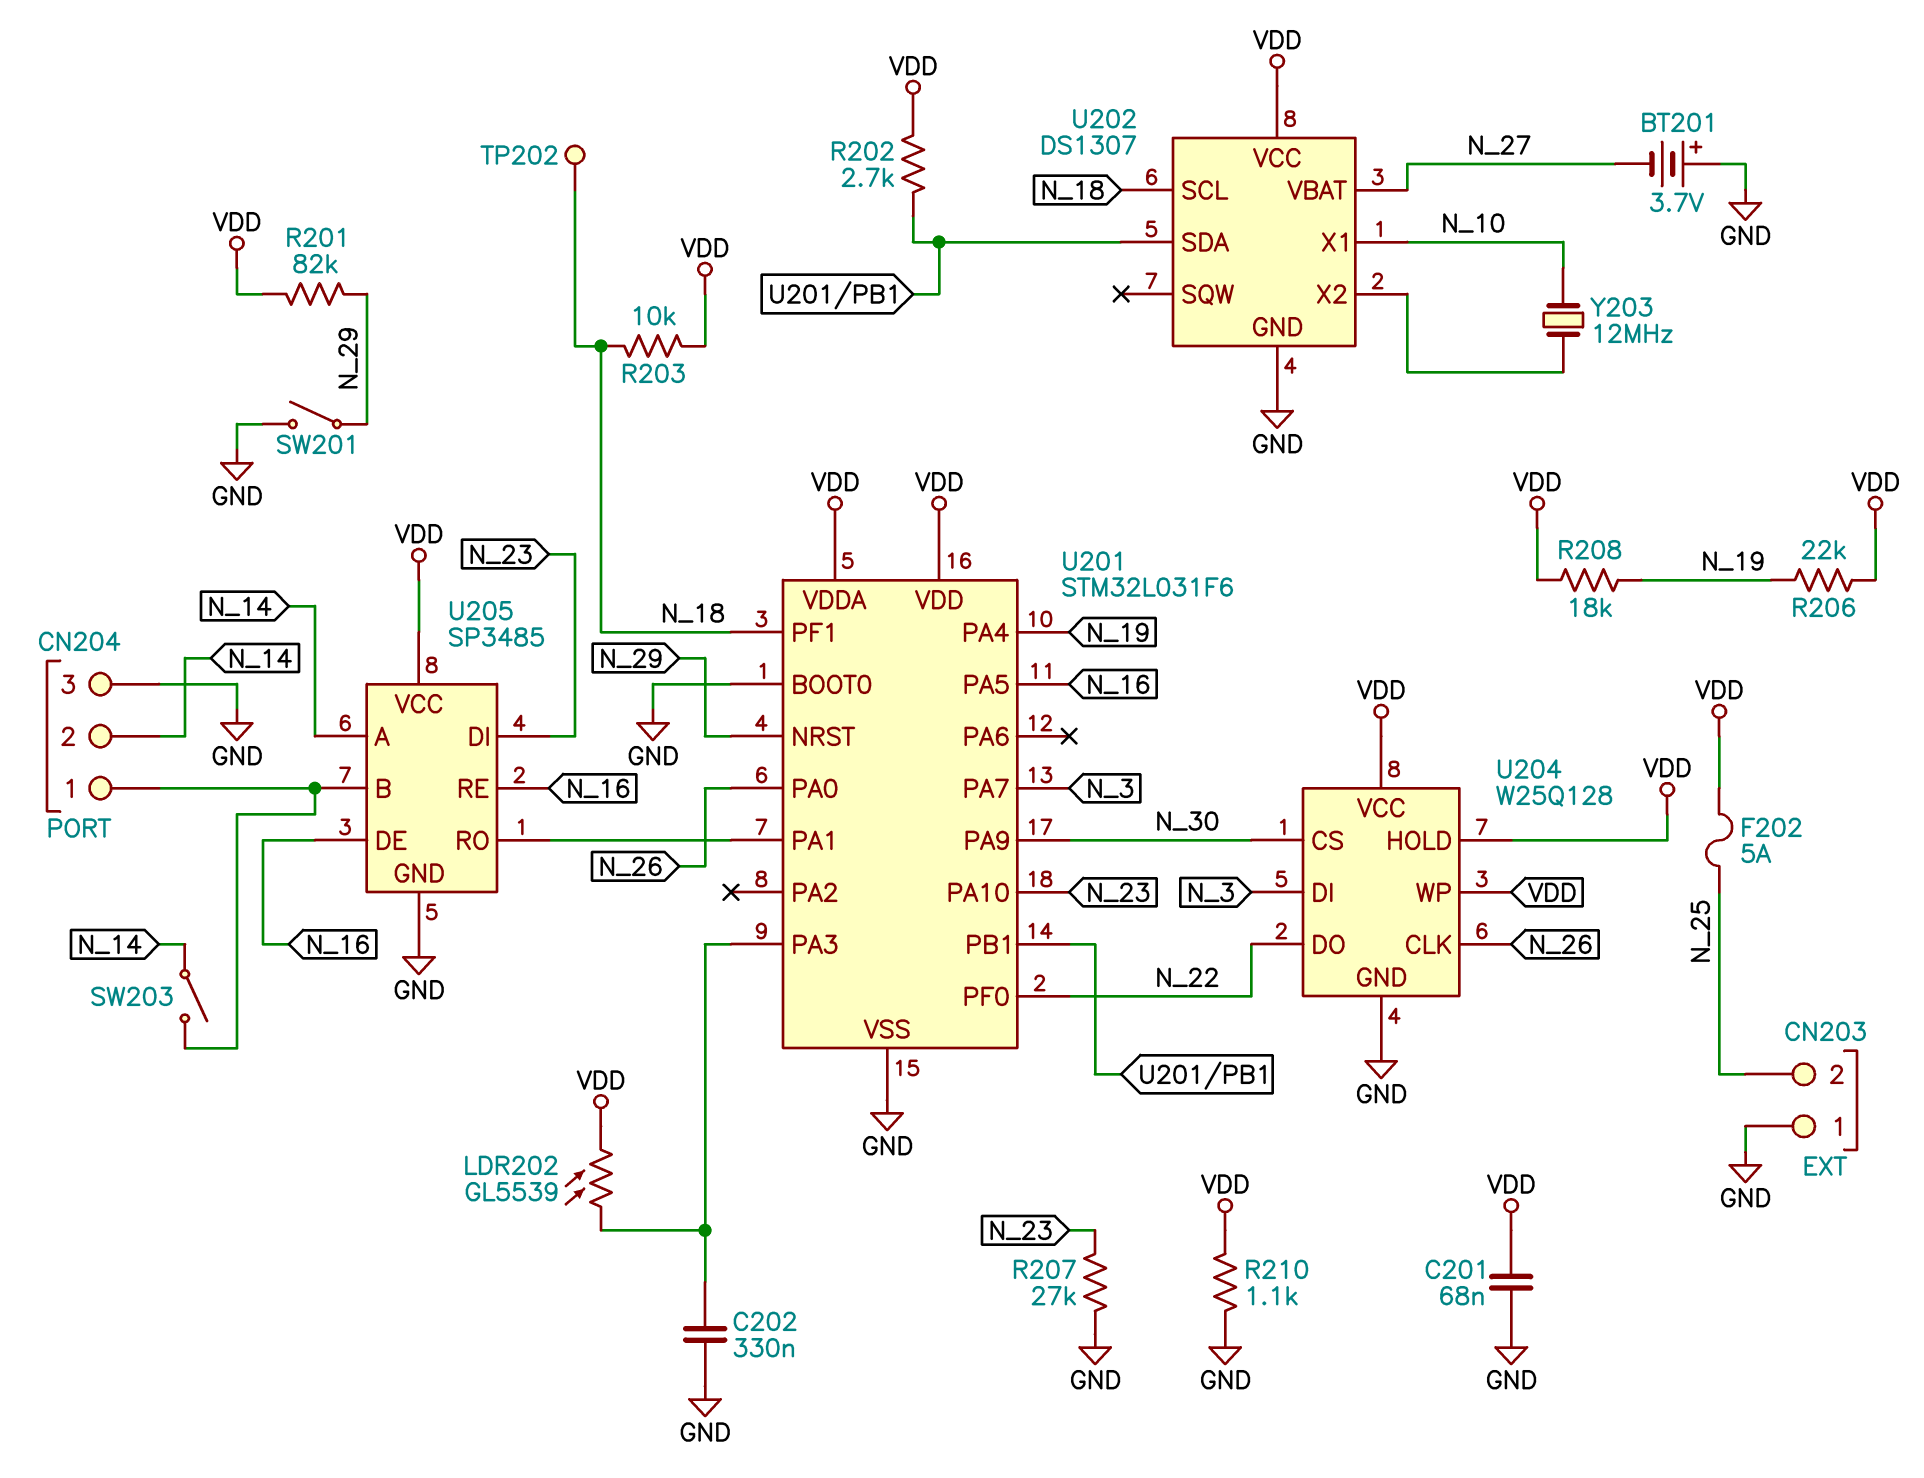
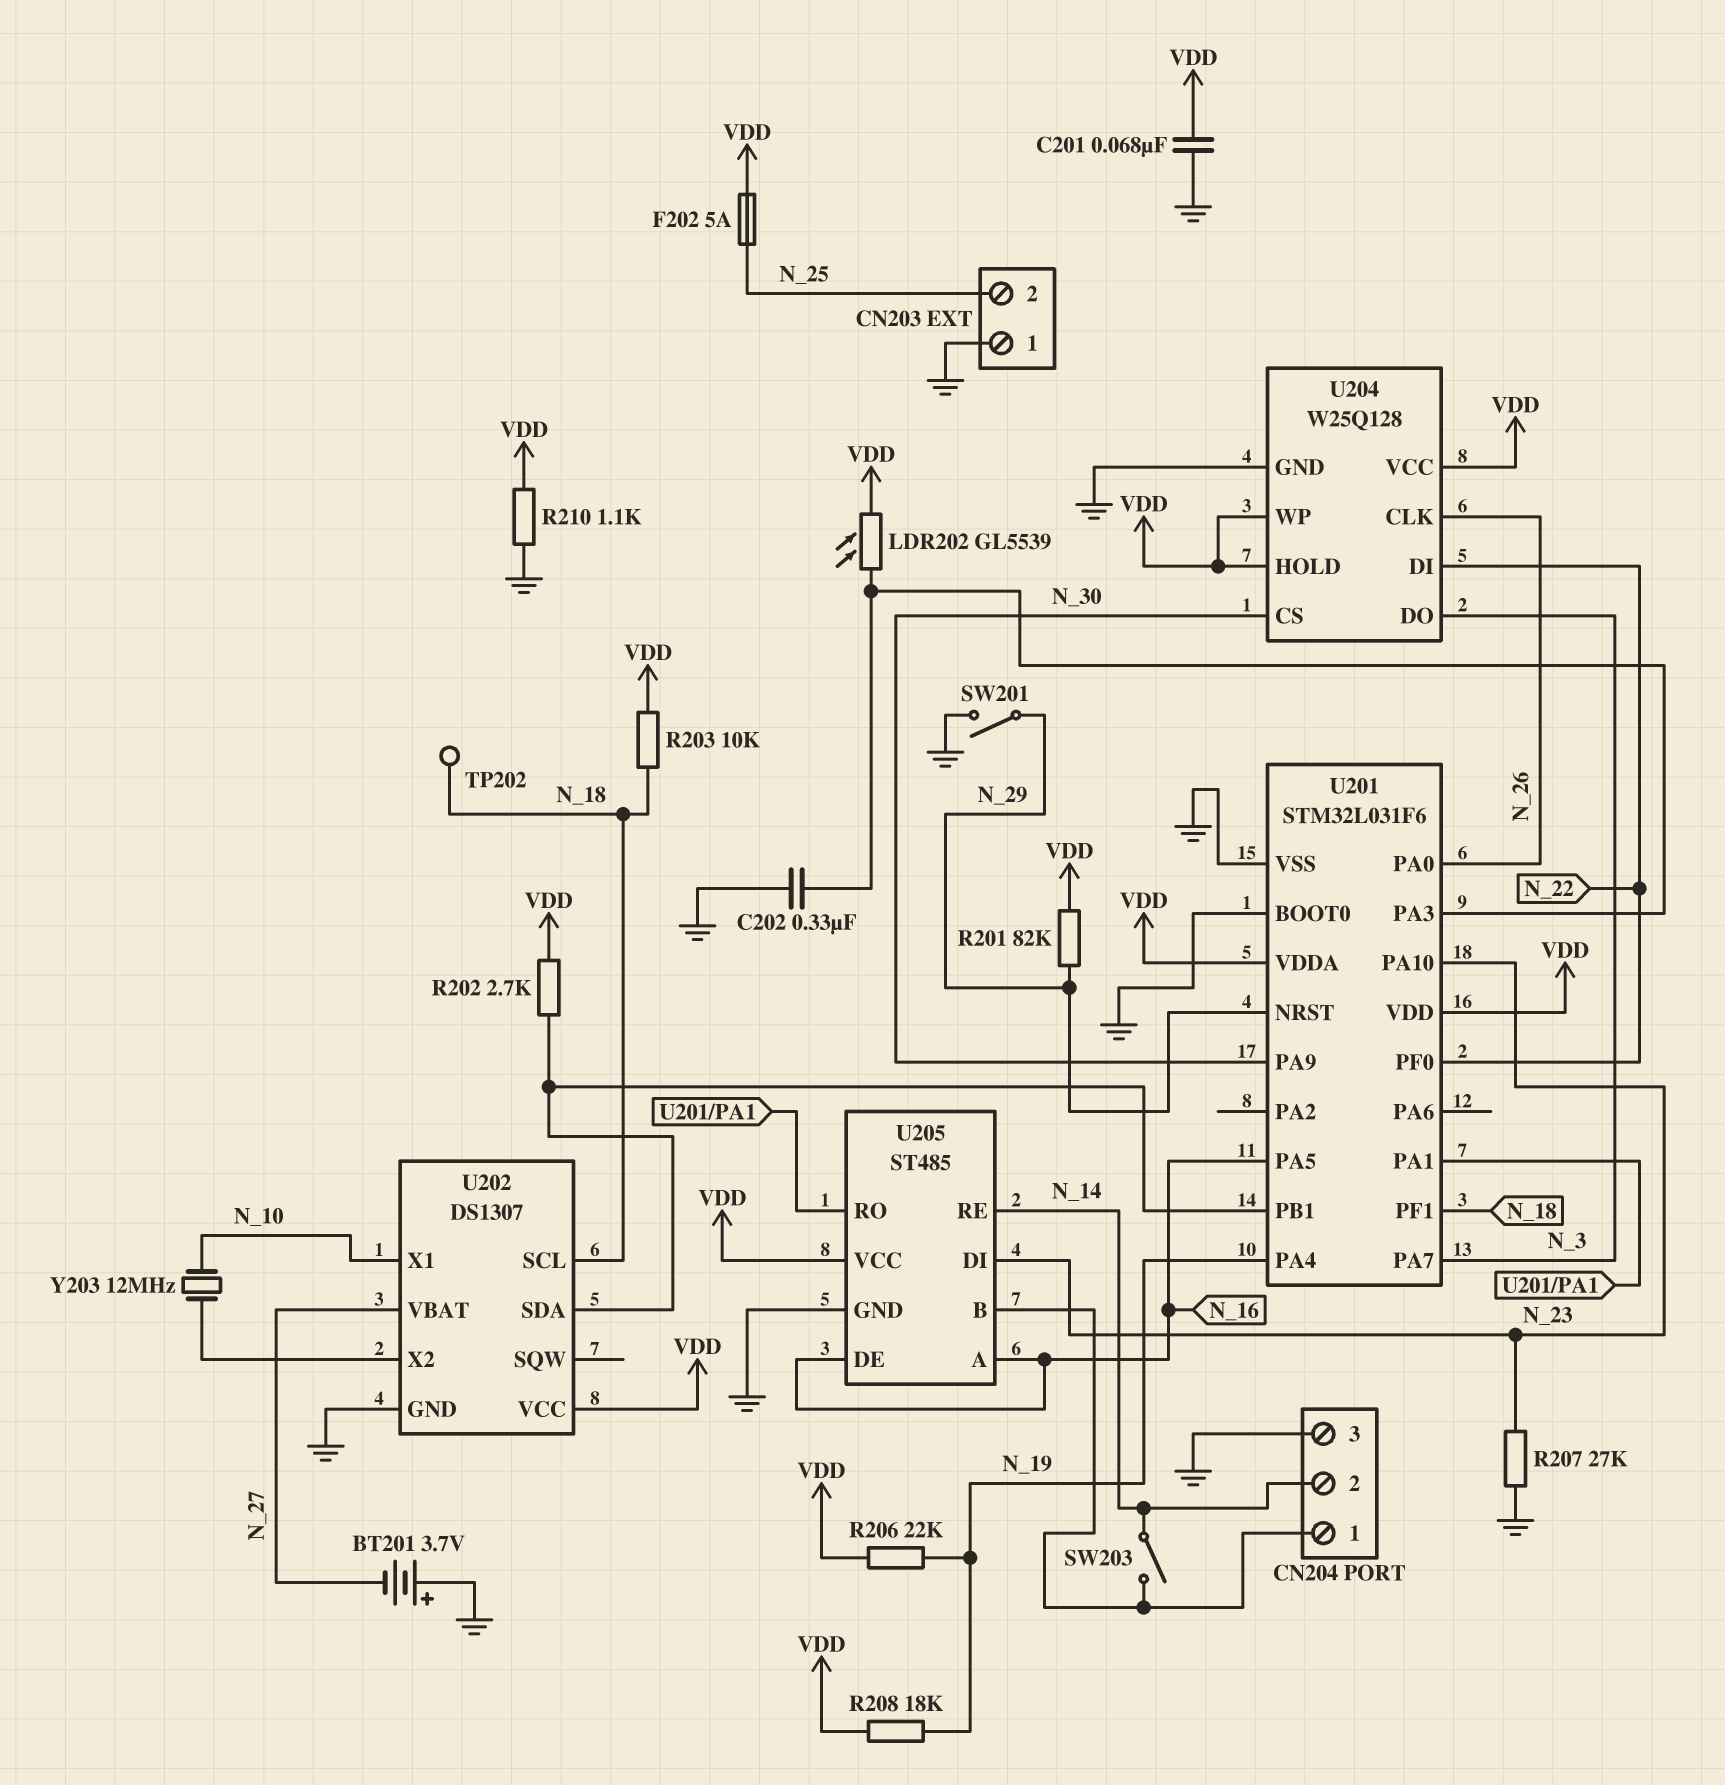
U204 pin DI: N_3 -> N_22
U204 pin DO: N_22 -> N_3
U205: SP3485 -> ST485
U205 pin A: N_14 -> N_16
U205 pin RE: N_16 -> N_14

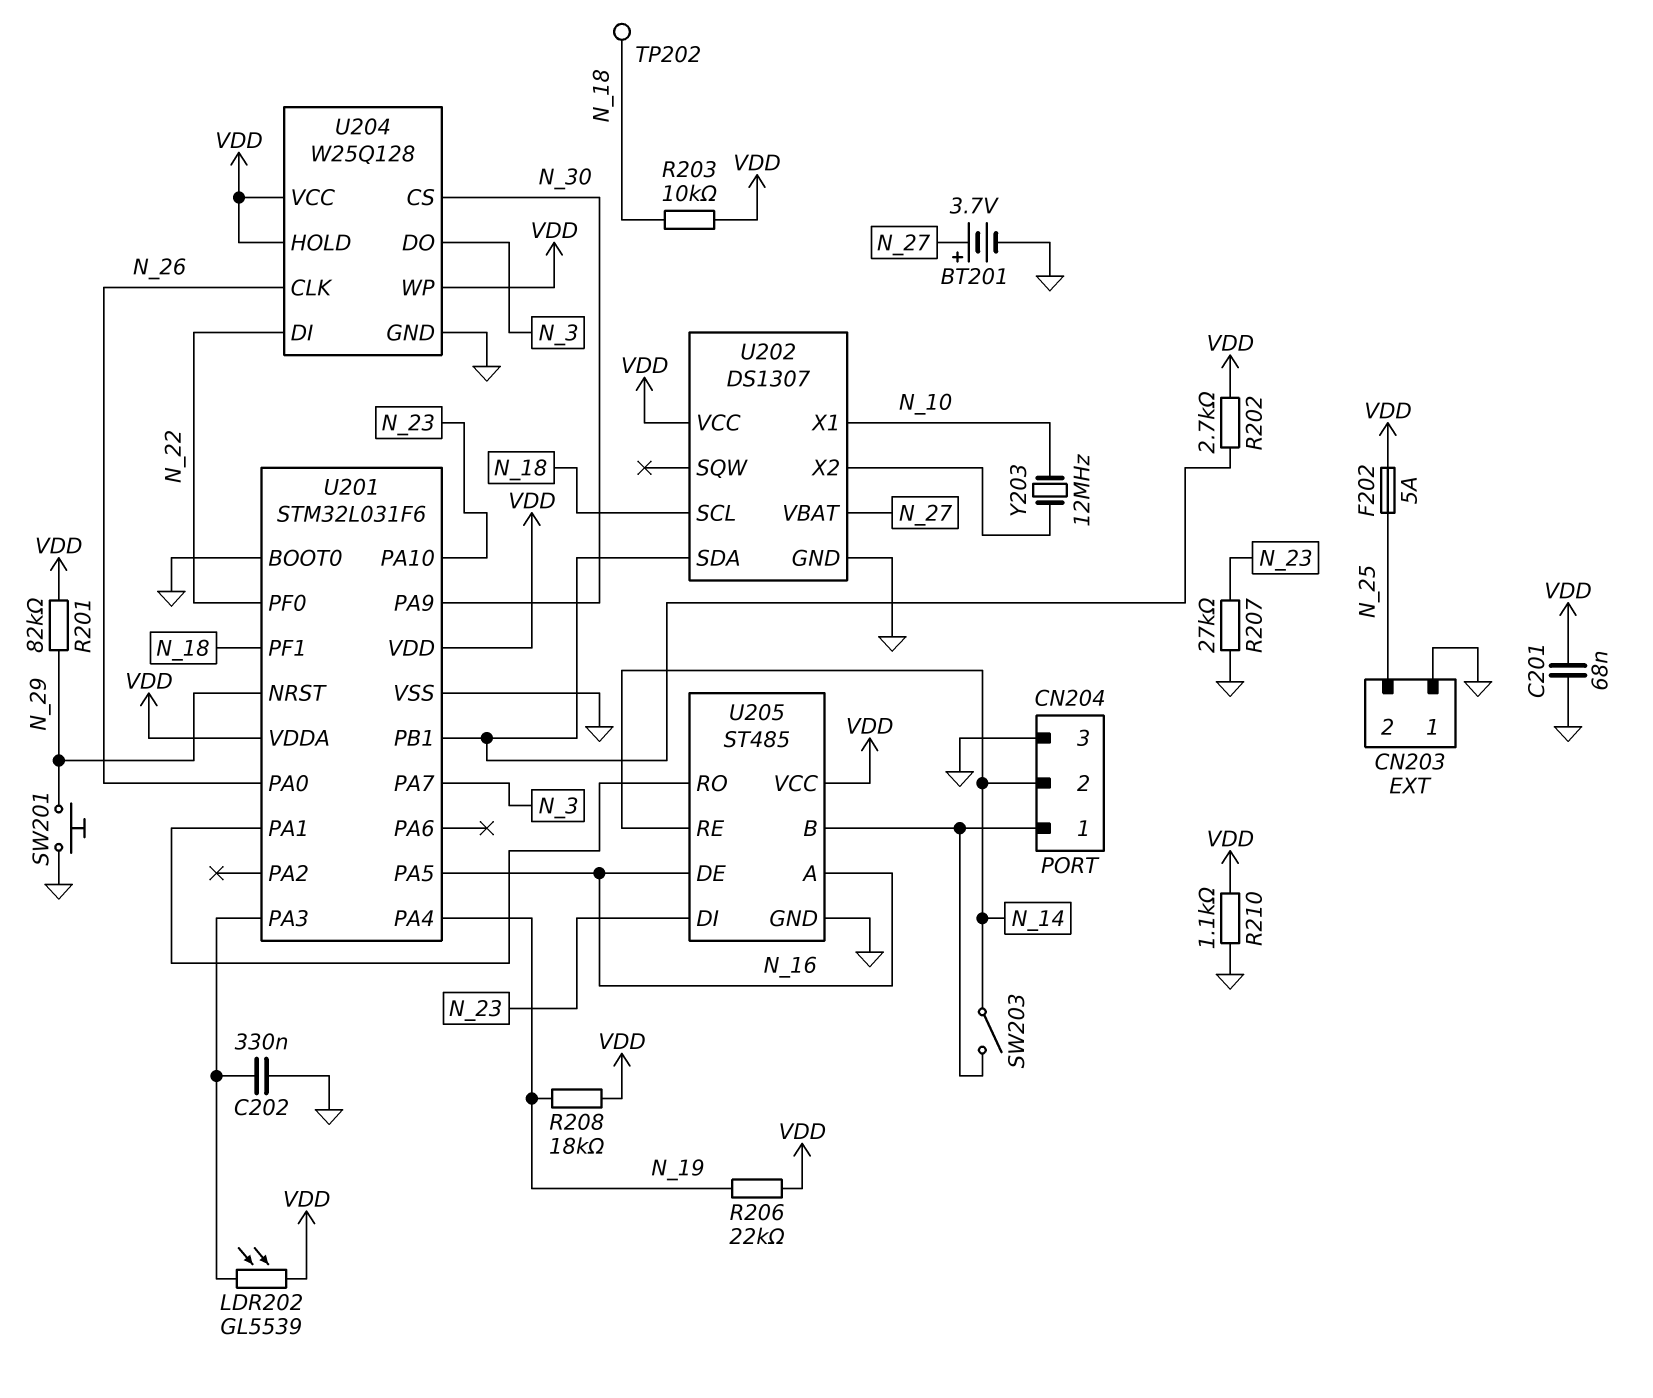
BT201: 3.7V (plus GND, minus N_27) -> 3.7V (plus N_27, minus GND)
SW201: switch (GND, N_29) -> button (GND, N_29)

